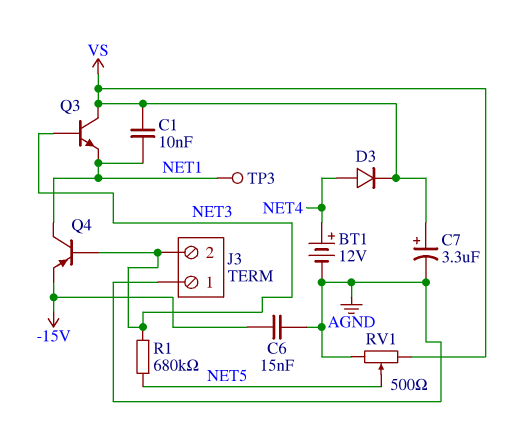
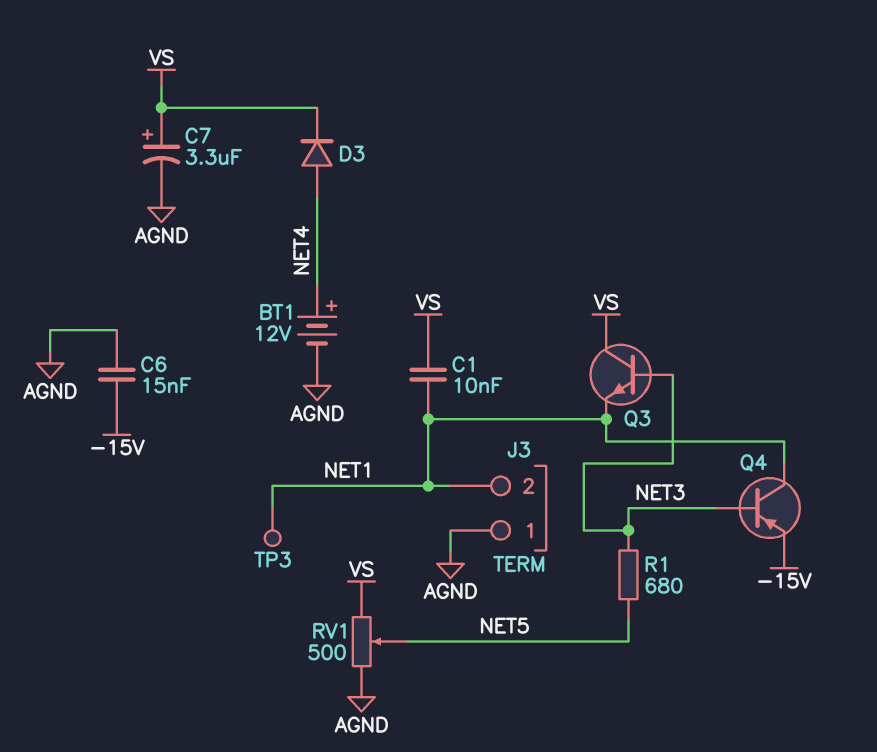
J3 pin 2: NET3 -> NET1
R1: 680k (NET3, NET5) -> 680 (NET3, NET5)

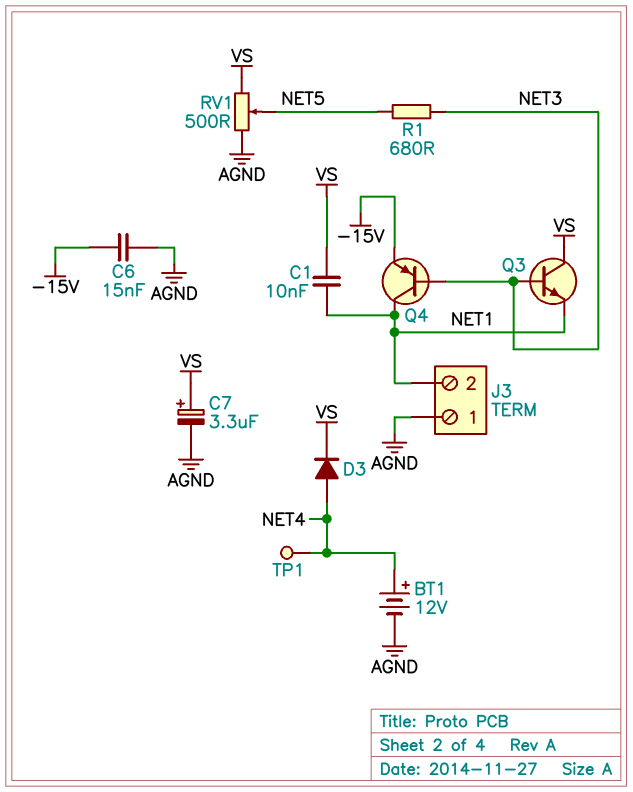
TP1: none -> test point (NET4)
TP3: test point (NET1) -> none

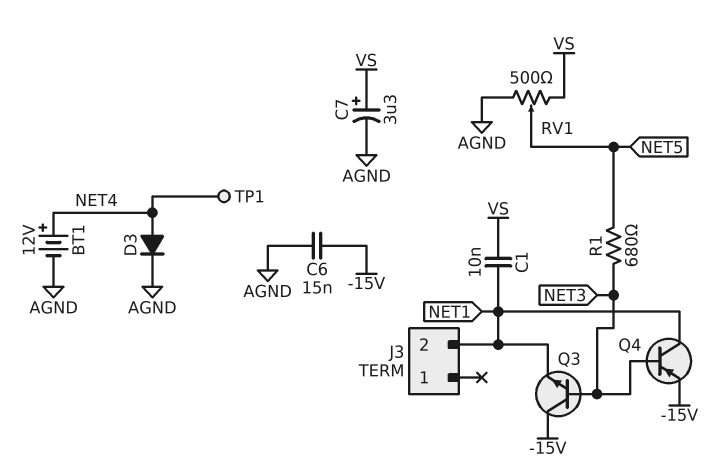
D3: diode (A NET4, K VS) -> diode (A NET4, K AGND)
J3 pin 1: AGND -> none
Q3: NPN (B NET3, C VS, E NET1) -> NPN (B NET3, C -15V, E NET1)

